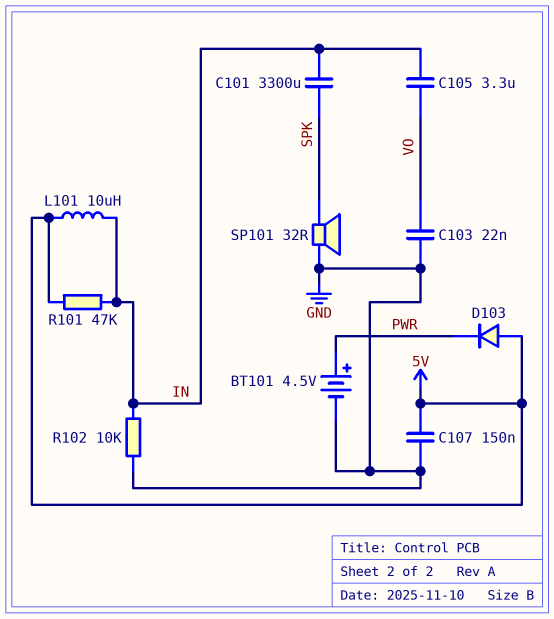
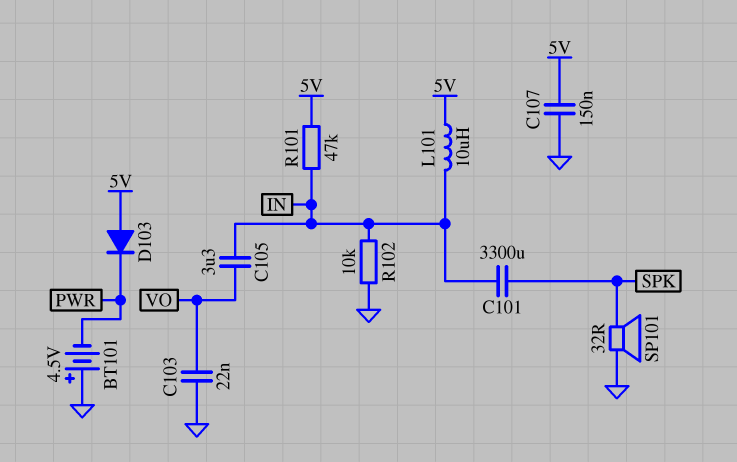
BT101: 4.5V (plus PWR, minus GND) -> 4.5V (plus GND, minus PWR)

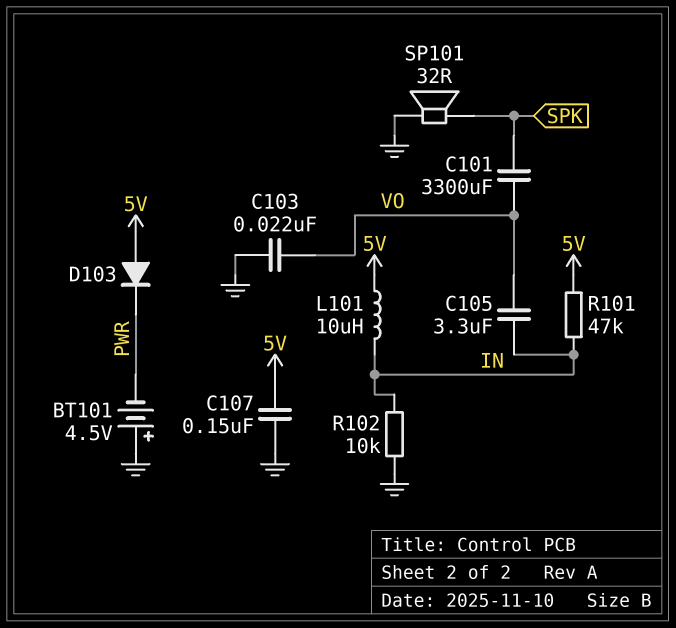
C101: 3300uF (IN, SPK) -> 3300uF (SPK, VO)

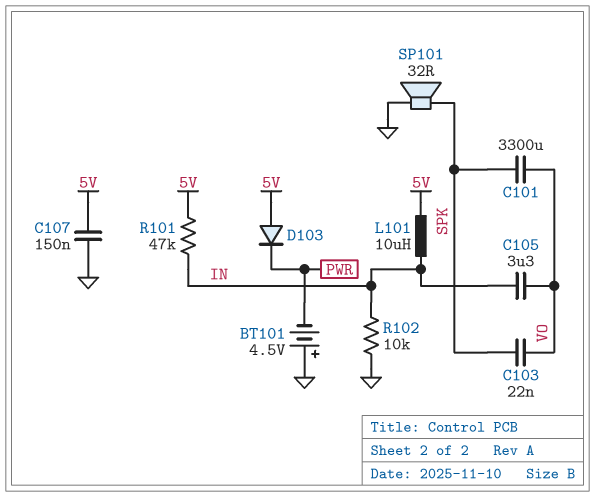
C103: 22nF (GND, VO) -> 22nF (SPK, VO)

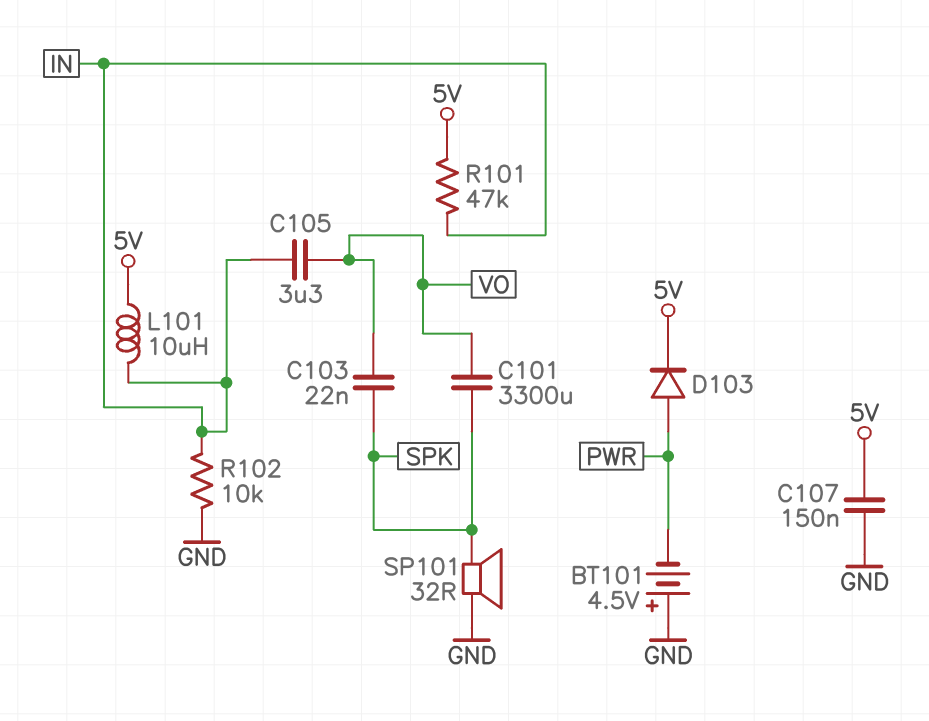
D103: diode (A 5V, K PWR) -> diode (A PWR, K 5V)

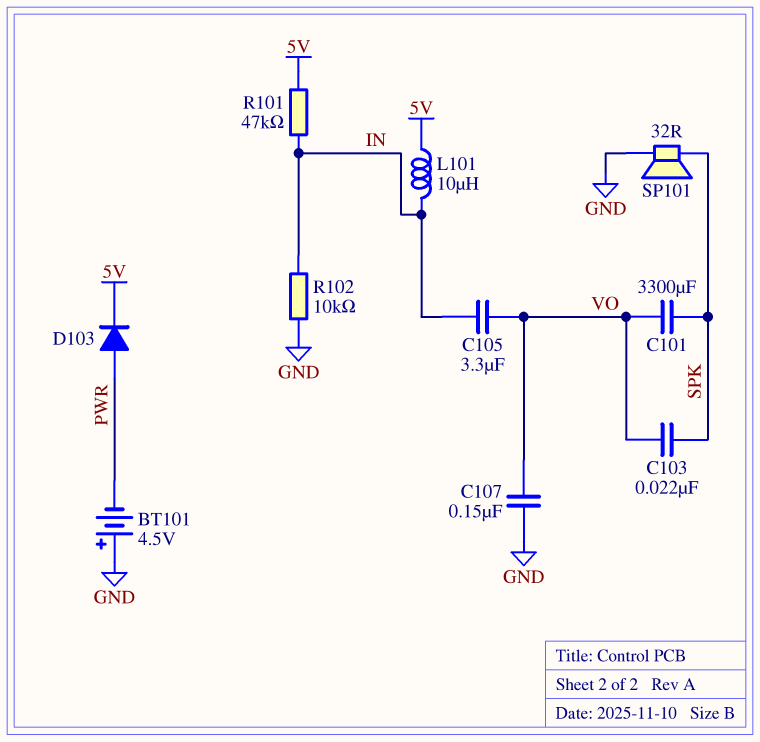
C107: 150nF (5V, GND) -> 150nF (GND, VO)

